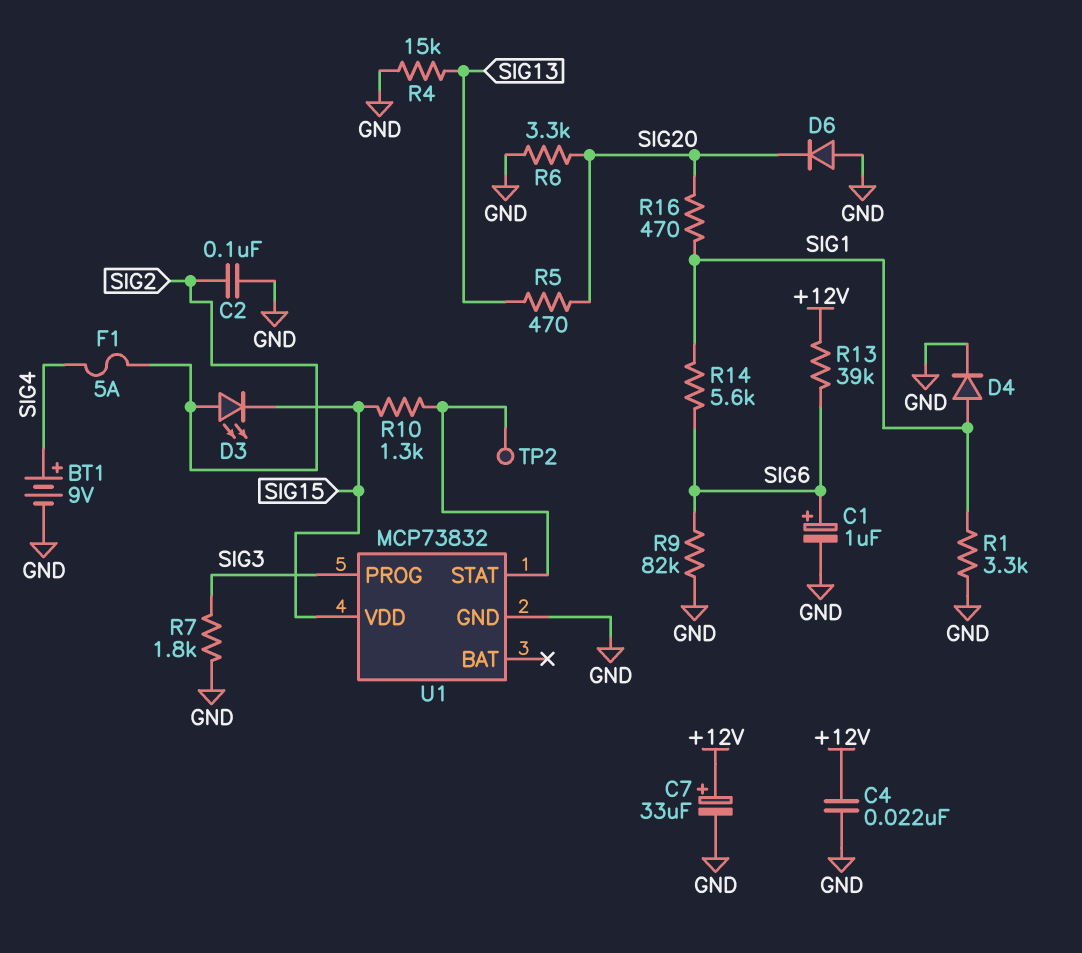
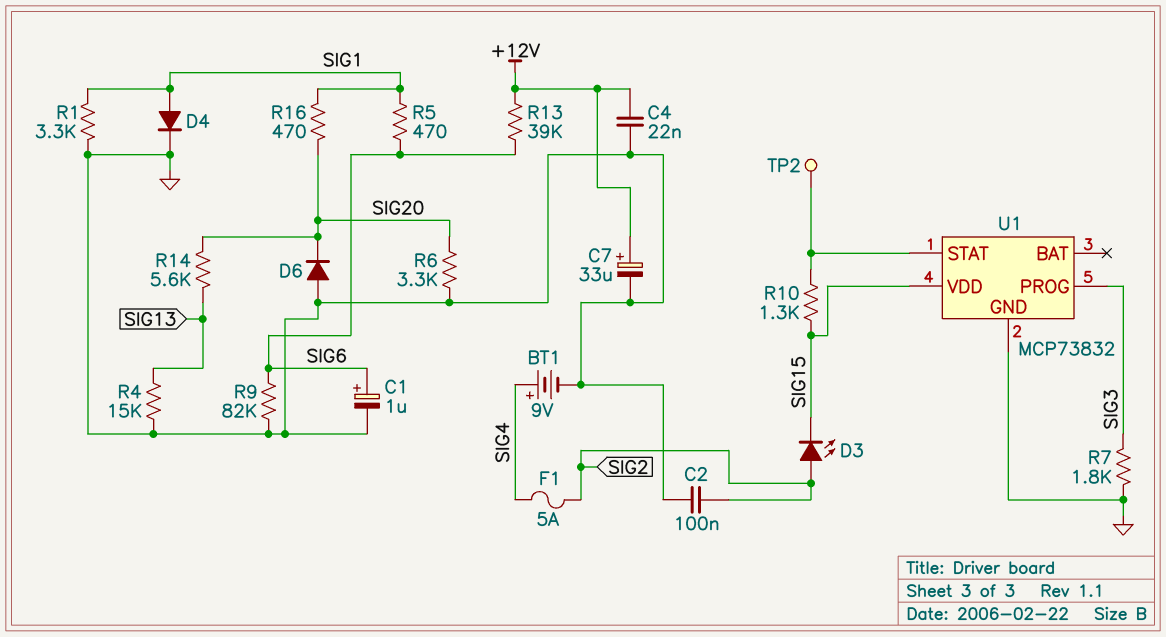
R5: 470 (SIG13, SIG20) -> 470 (SIG1, SIG6)
R14: 5.6k (SIG1, SIG6) -> 5.6k (SIG13, SIG20)

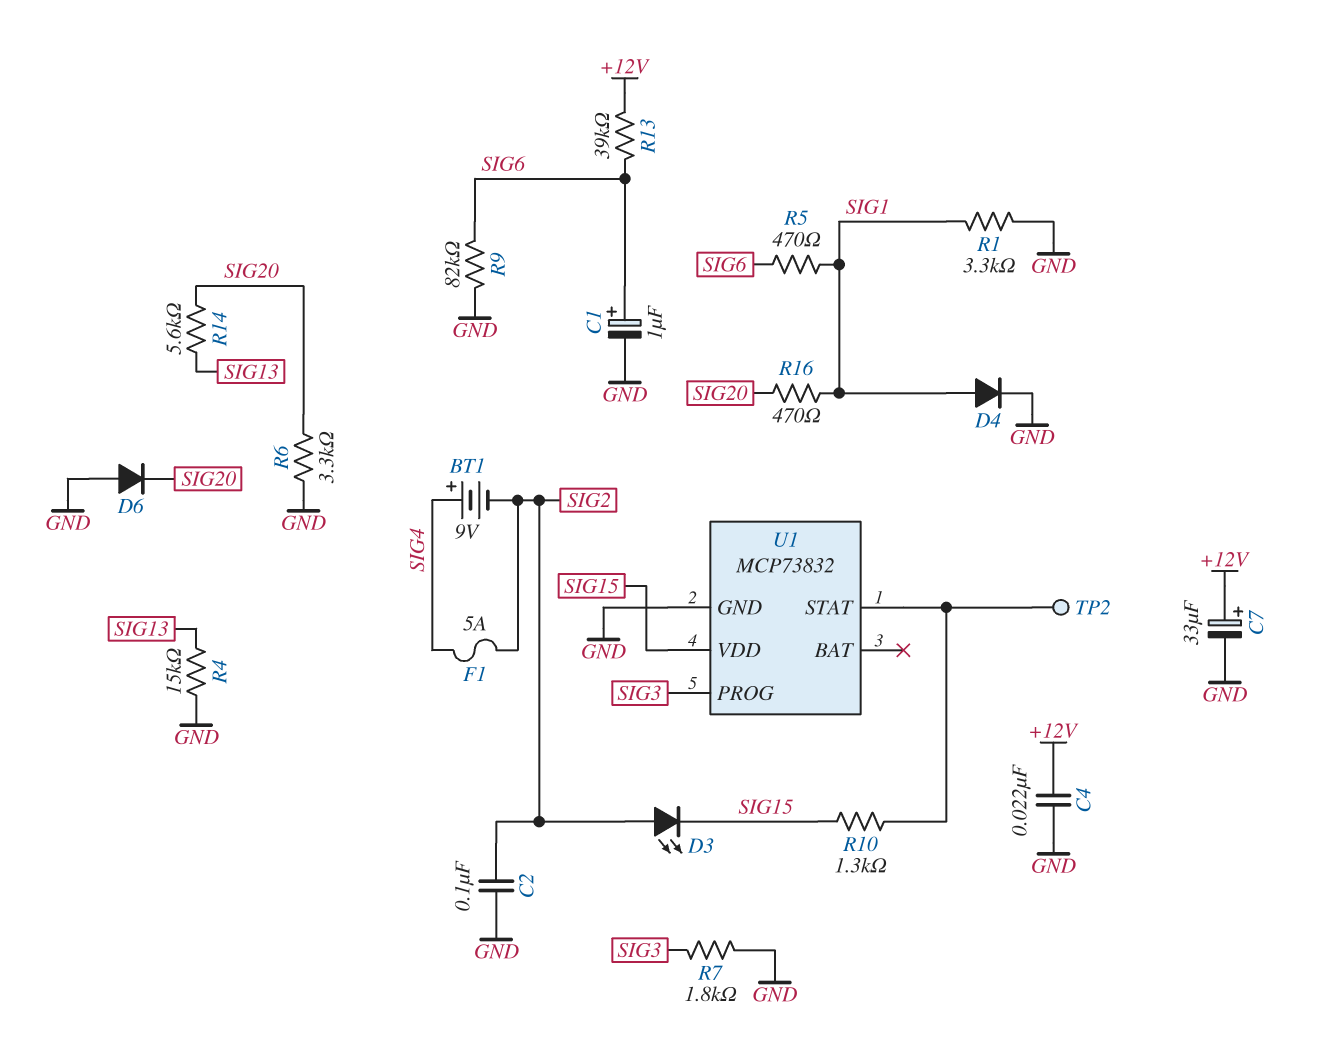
BT1: 9V (plus SIG4, minus GND) -> 9V (plus SIG4, minus SIG2)

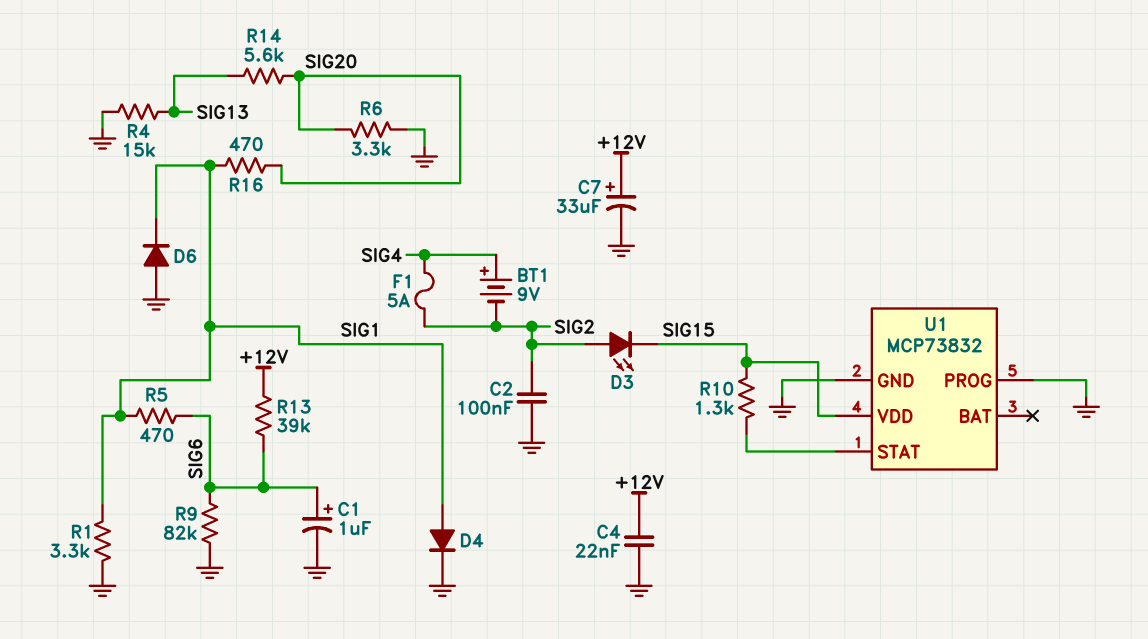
D6: diode (A GND, K SIG20) -> diode (A GND, K SIG1)
R7: 1.8k (GND, SIG3) -> none
TP2: test point (U1/STAT) -> none
U1 pin PROG: SIG3 -> GND

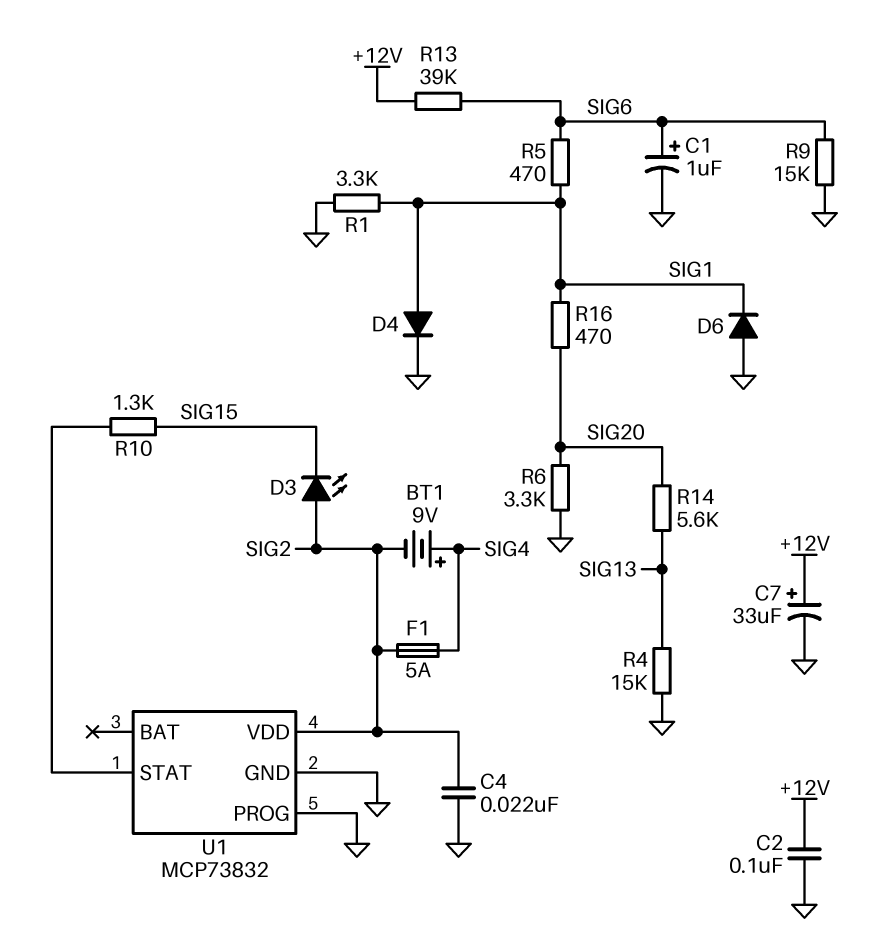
C2: 100nF (GND, SIG2) -> 100nF (+12V, GND)
C4: 22nF (+12V, GND) -> 22nF (GND, SIG2)
R9: 82k (GND, SIG6) -> 15k (GND, SIG6)
U1 pin VDD: SIG15 -> SIG2

